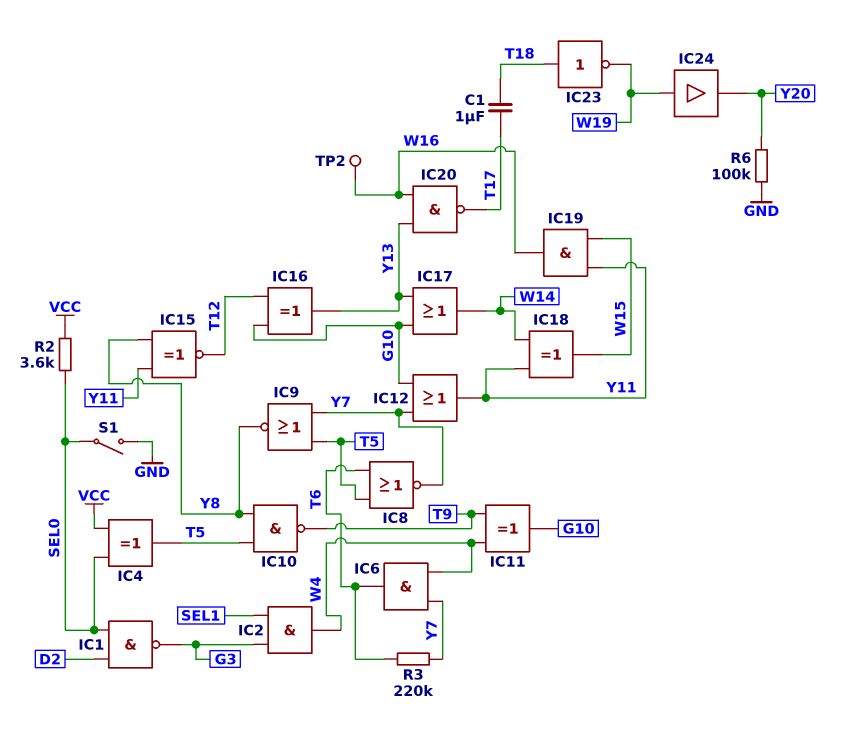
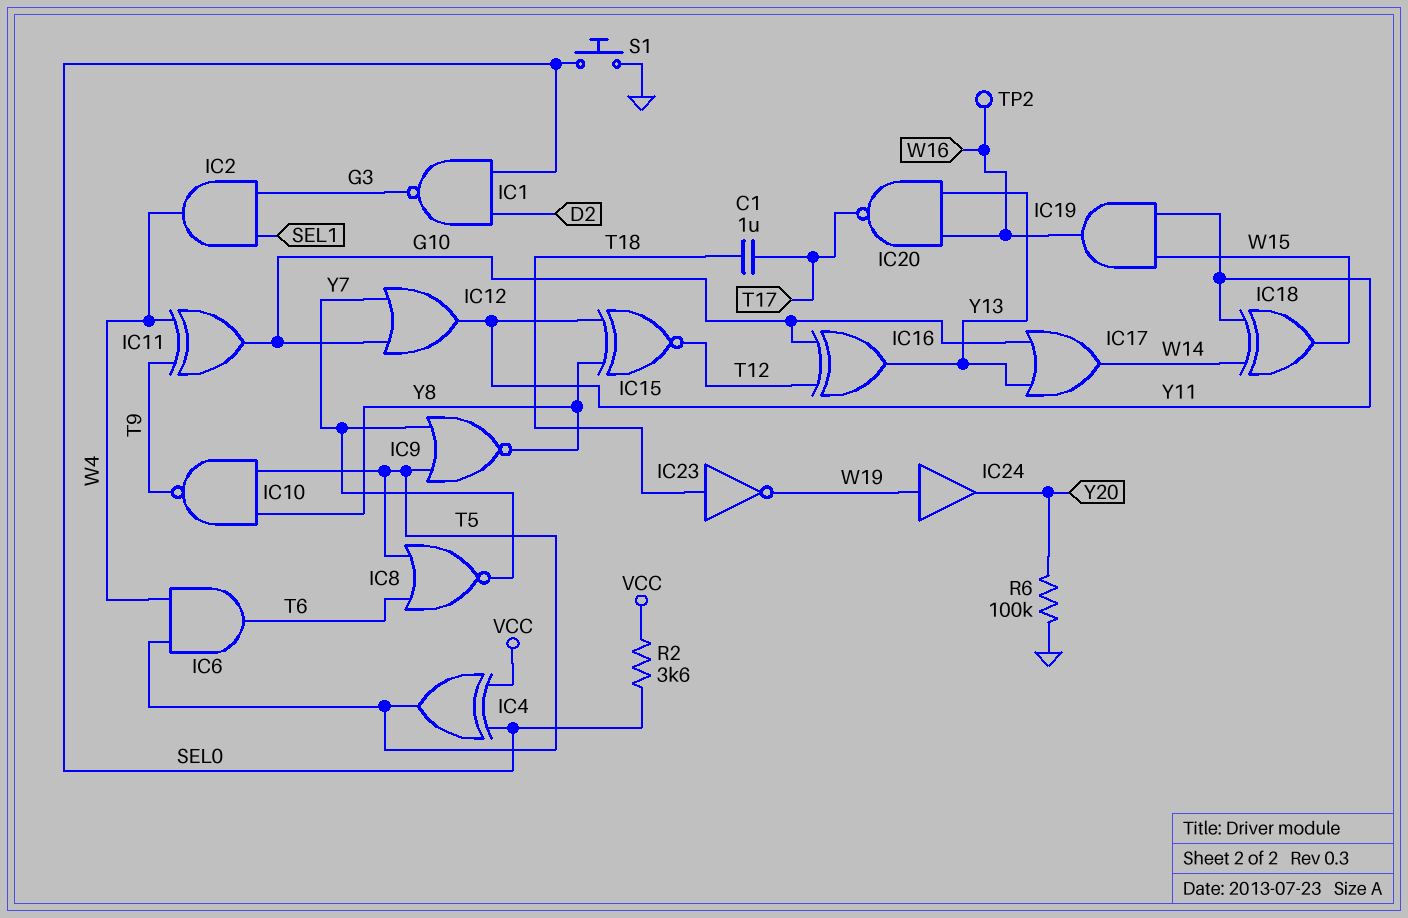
IC6: AND (in W4, in Y7, out T6) -> AND (in T5, in W4, out T6)
R3: 220k (T6, Y7) -> none
S1: switch (GND, SEL0) -> button (GND, SEL0)

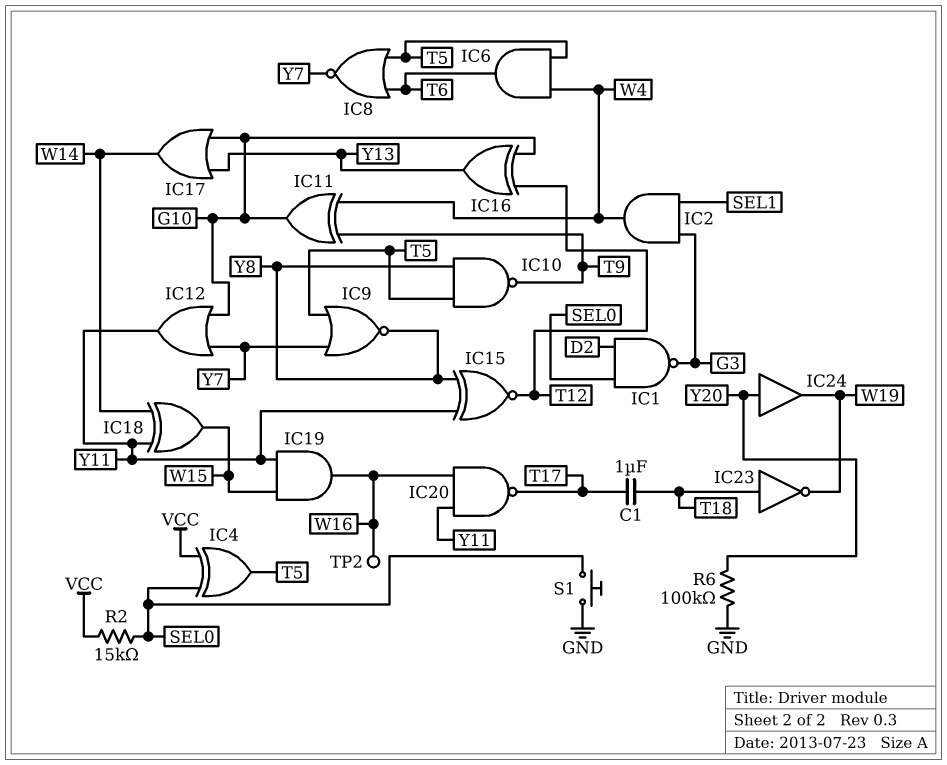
IC20: NAND (in W16, in Y13, out T17) -> NAND (in W16, in Y11, out T17)
IC24: buffer (in W19, out Y20) -> buffer (in Y20, out W19)
R2: 3.6k (SEL0, VCC) -> 15k (SEL0, VCC)

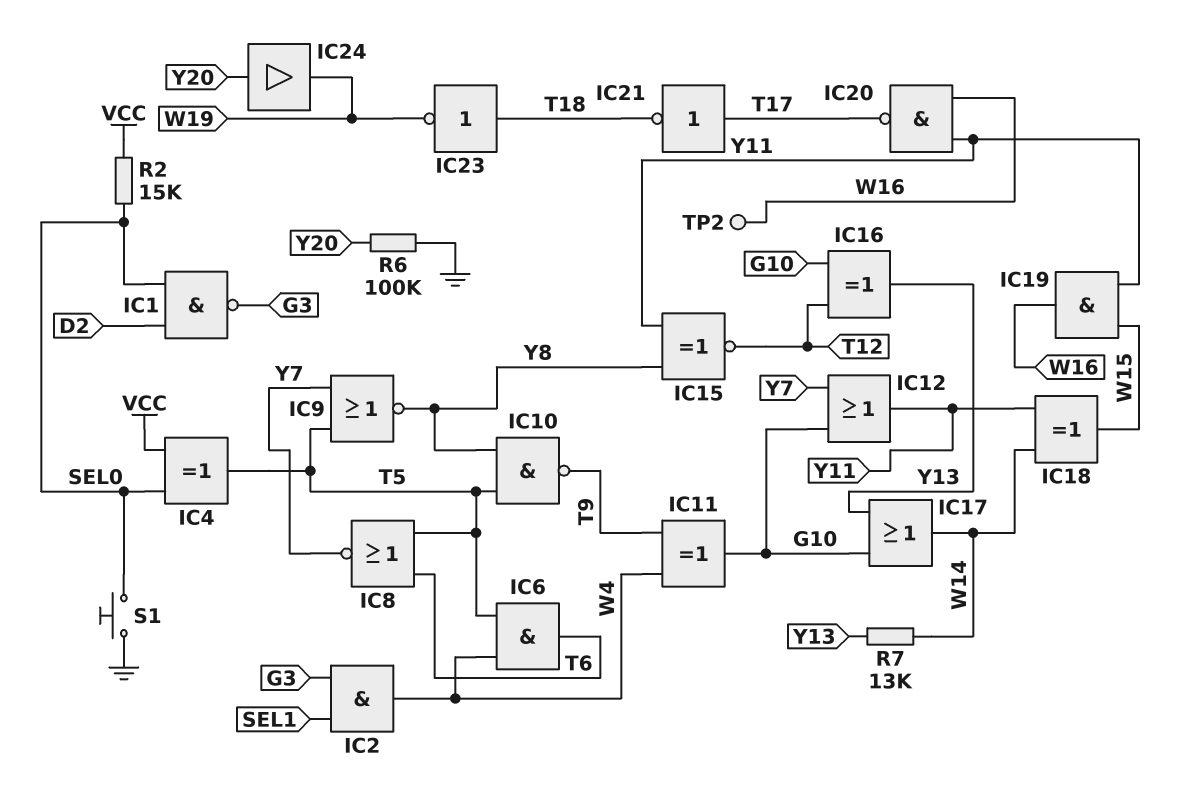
C1: 1uF (T17, T18) -> none
IC21: none -> NOT (in T17, out T18)
R7: none -> 13k (W14, Y13)

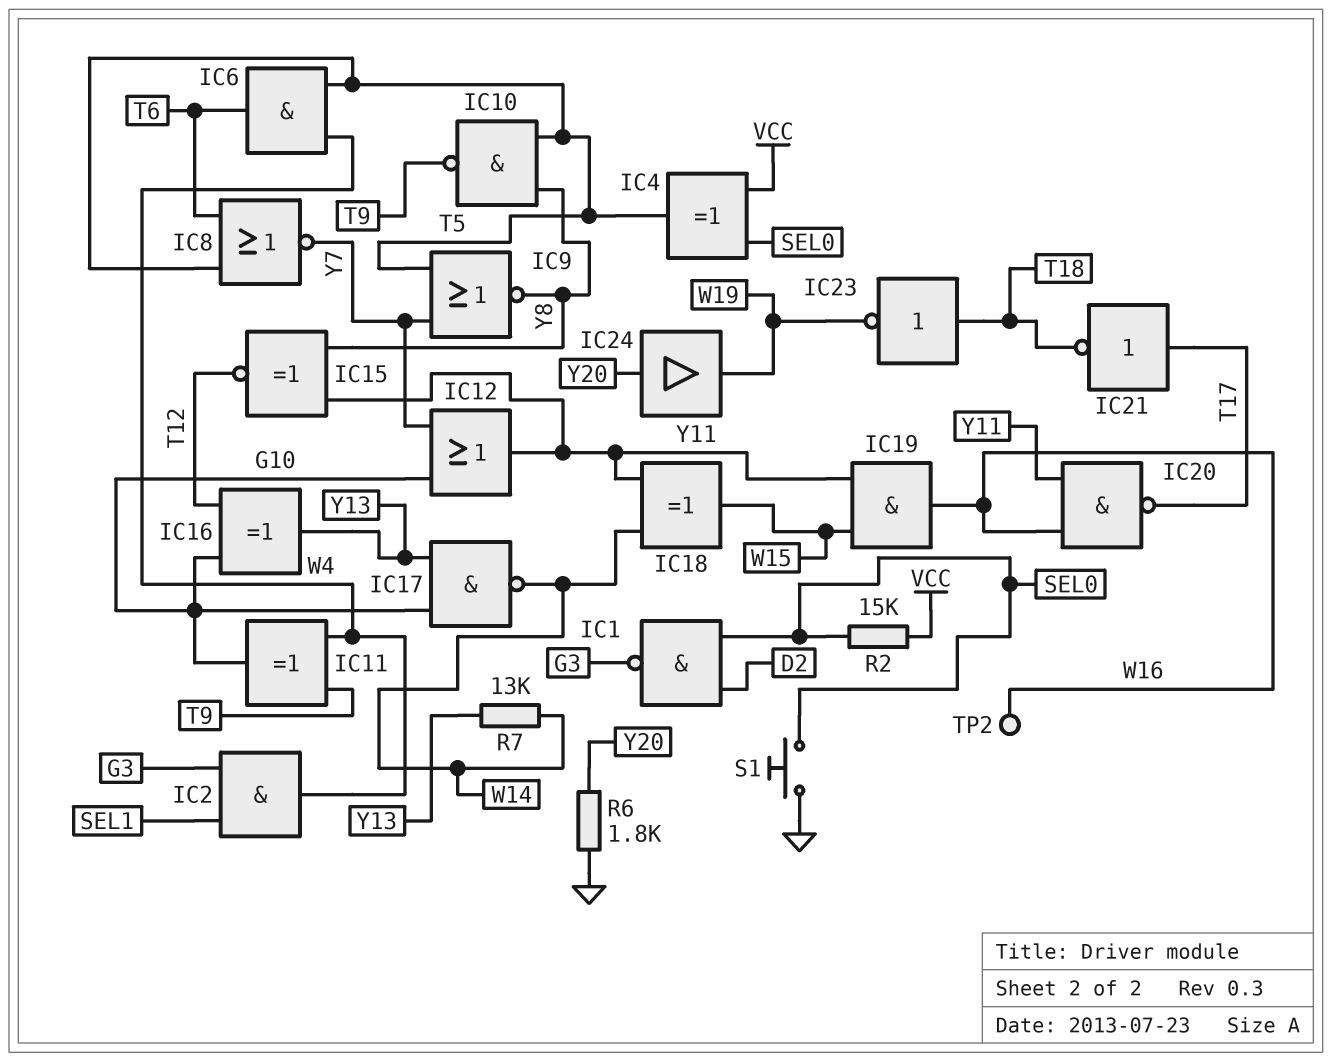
IC17: OR (in G10, in Y13, out W14) -> NAND (in G10, in Y13, out W14)
R6: 100k (GND, Y20) -> 1.8k (GND, Y20)

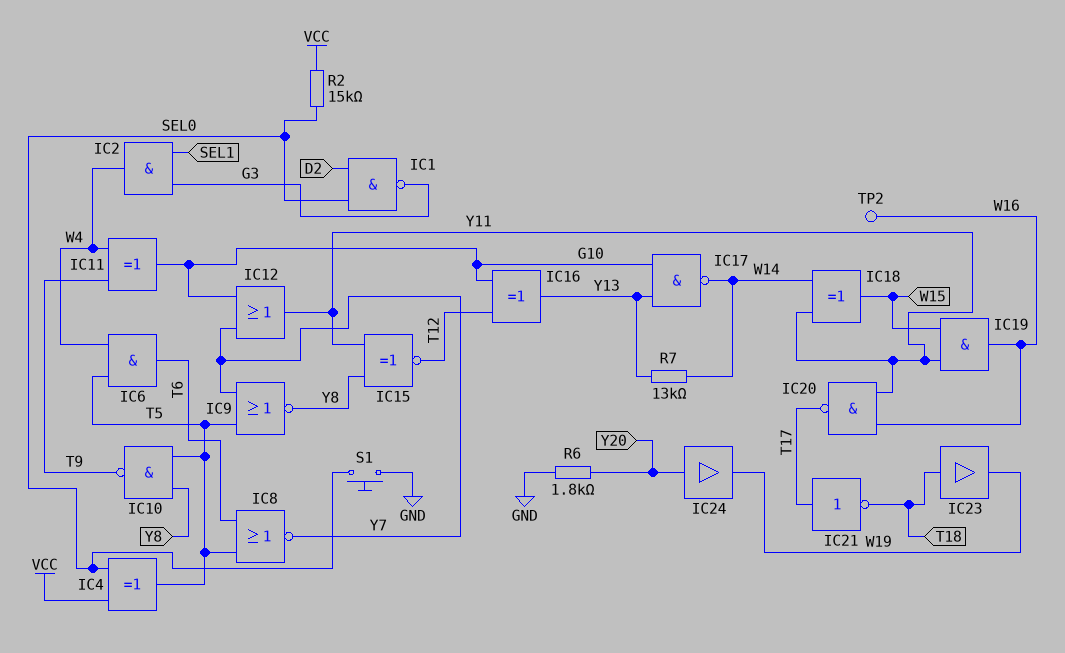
IC23: NOT (in T18, out W19) -> buffer (in T18, out W19)

